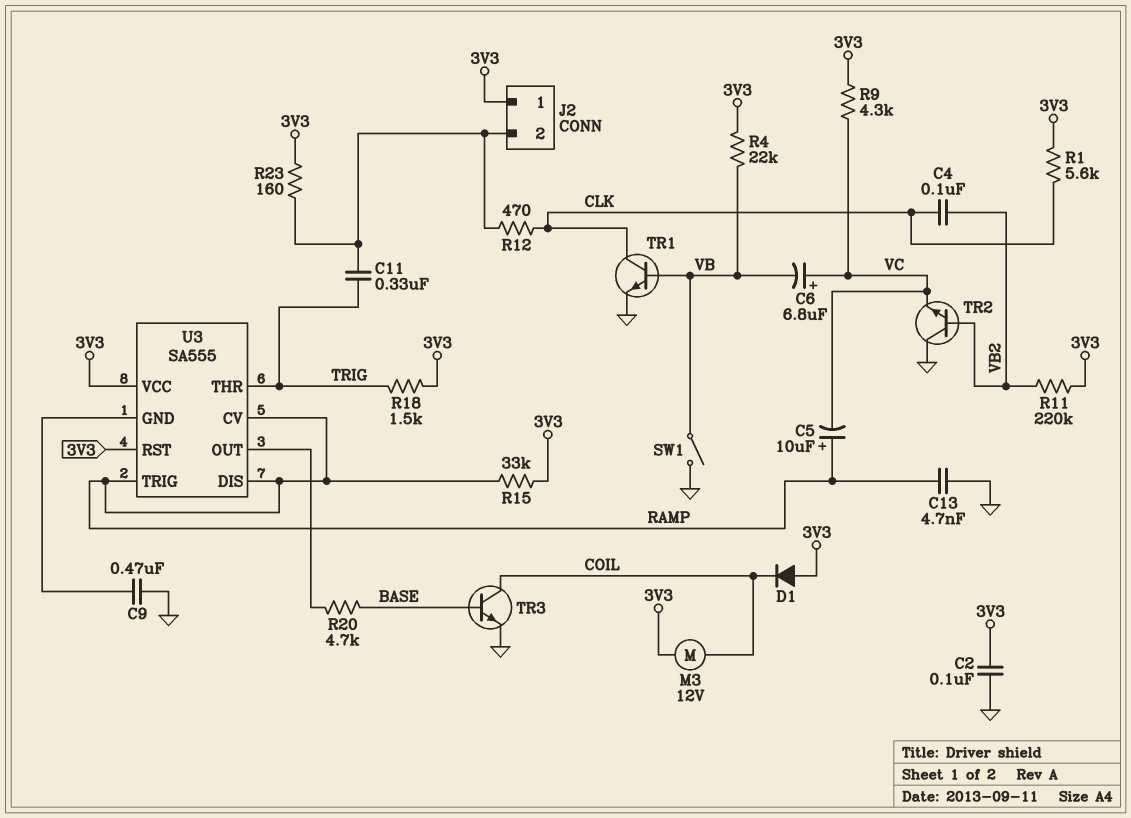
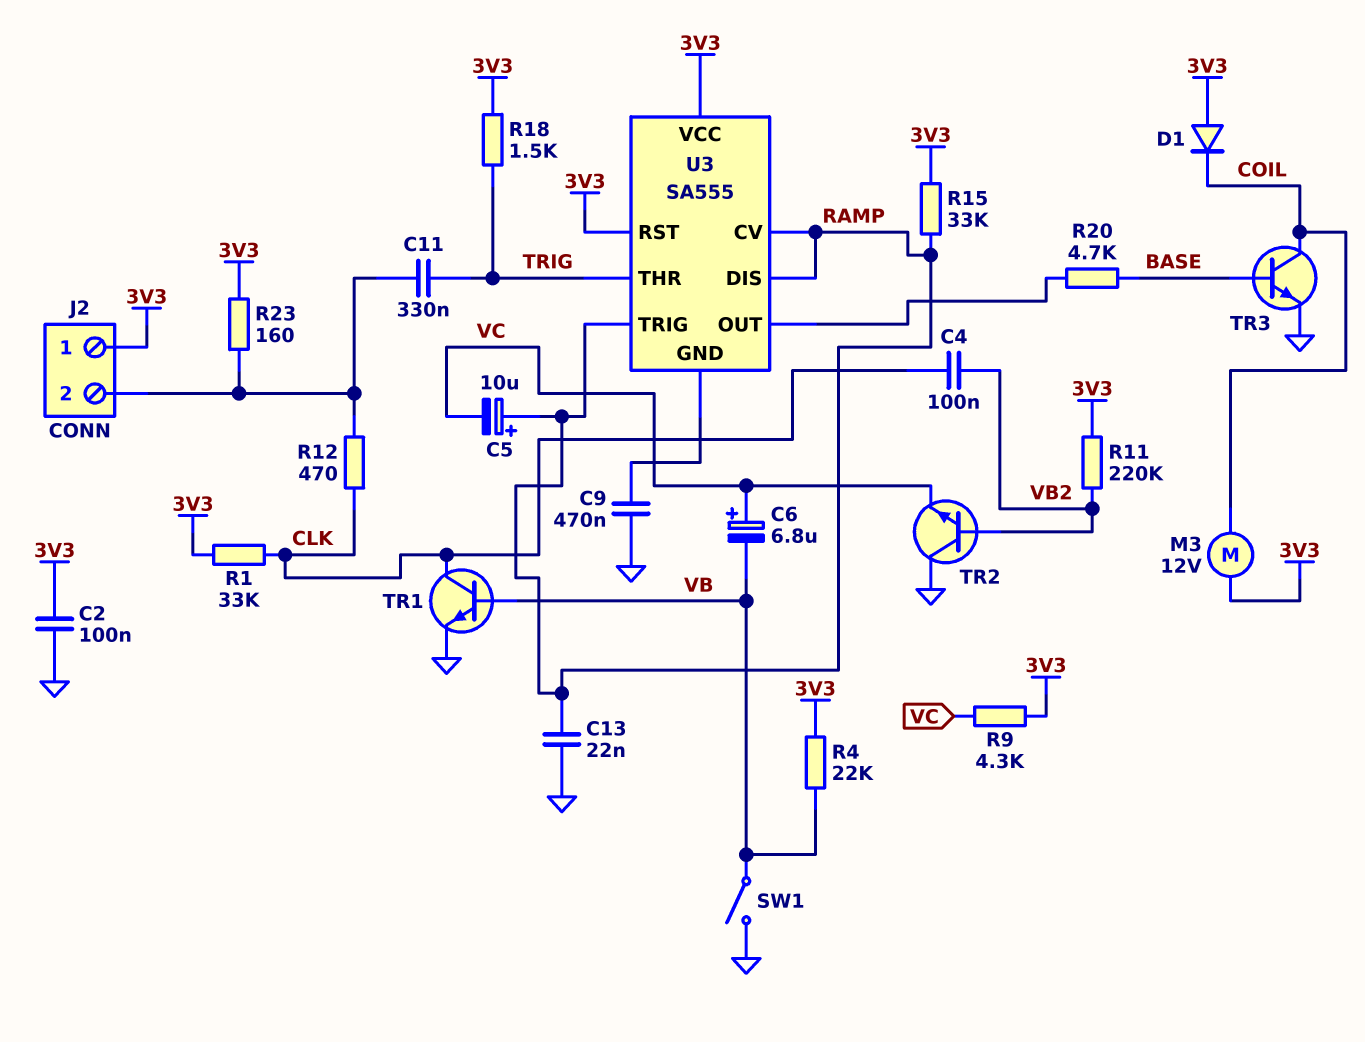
C13: 4.7nF (GND, RAMP) -> 22nF (GND, RAMP)
R1: 5.6k (3V3, CLK) -> 33k (3V3, CLK)

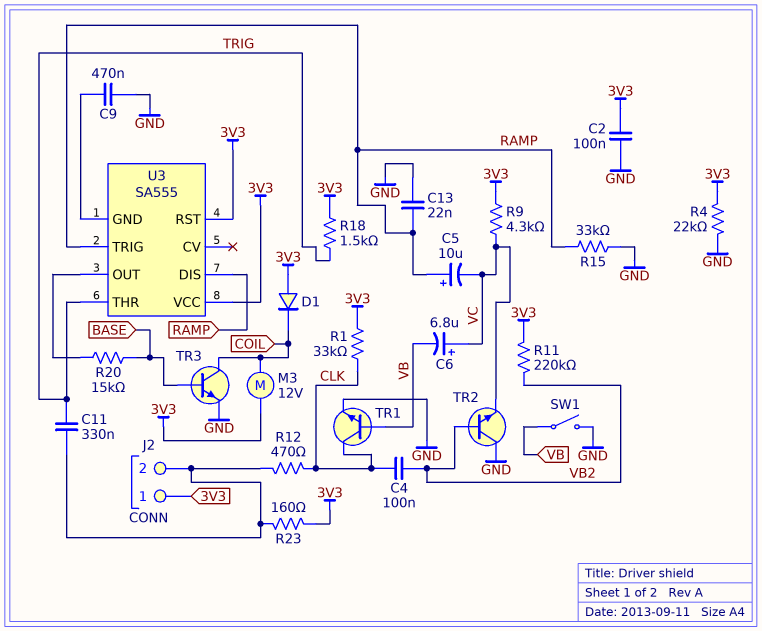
R4: 22k (3V3, VB) -> 22k (3V3, GND)
R15: 33k (3V3, RAMP) -> 33k (GND, RAMP)
R20: 4.7k (BASE, U3/OUT) -> 15k (BASE, U3/OUT)
U3 pin CV: RAMP -> none

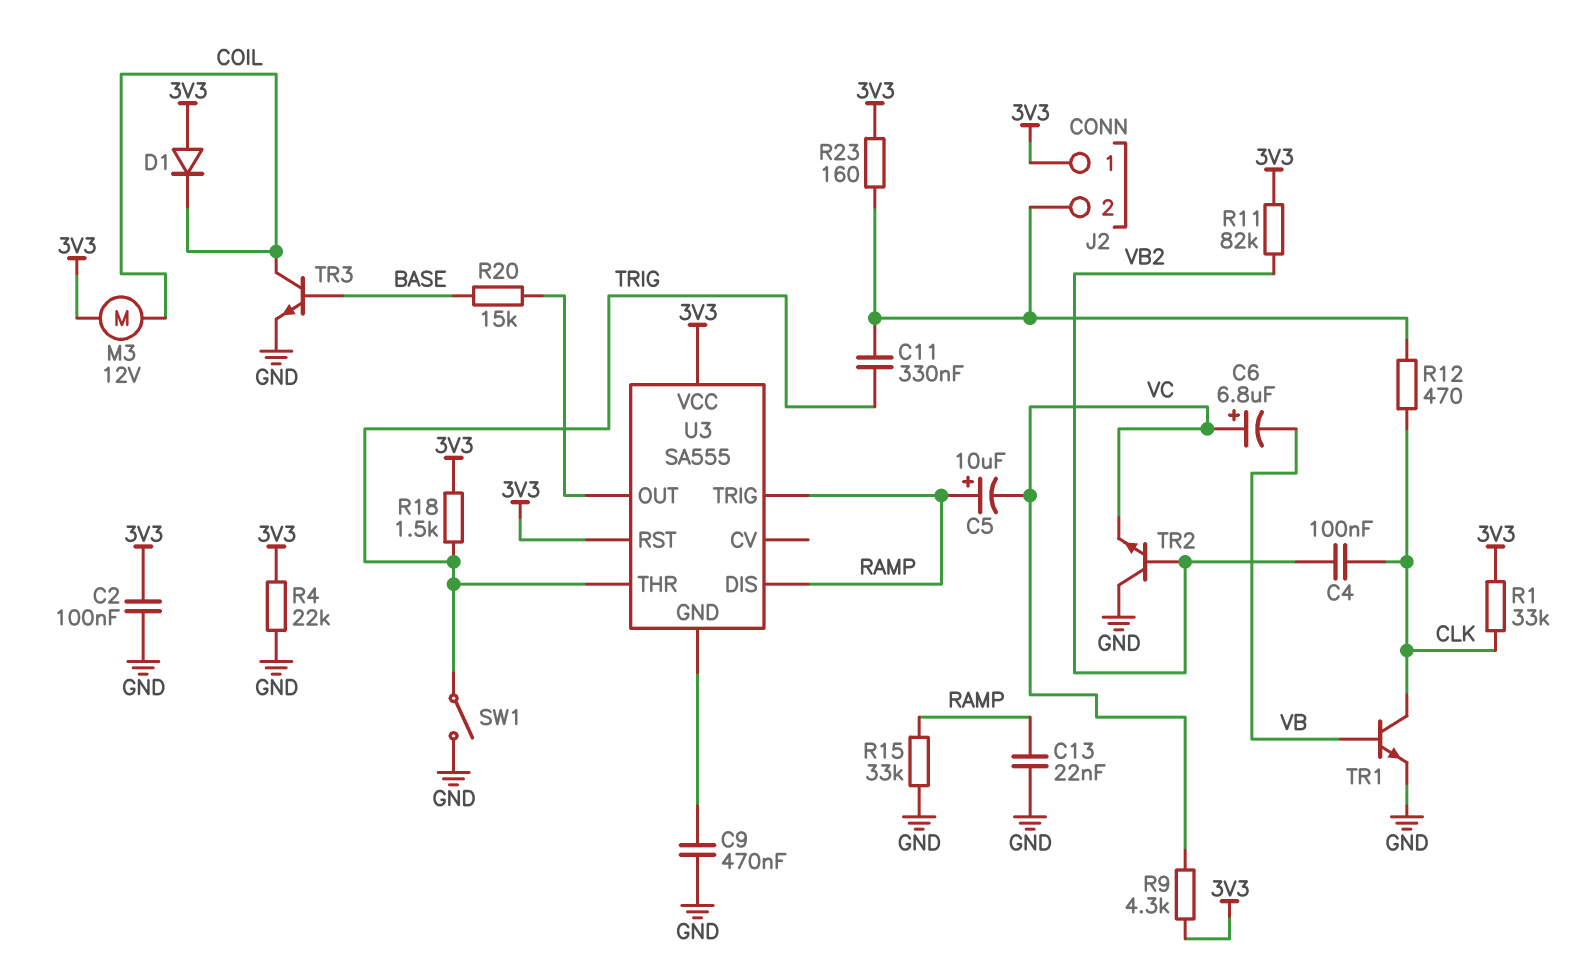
R11: 220k (3V3, VB2) -> 82k (3V3, VB2)
SW1: switch (GND, VB) -> switch (GND, TRIG)

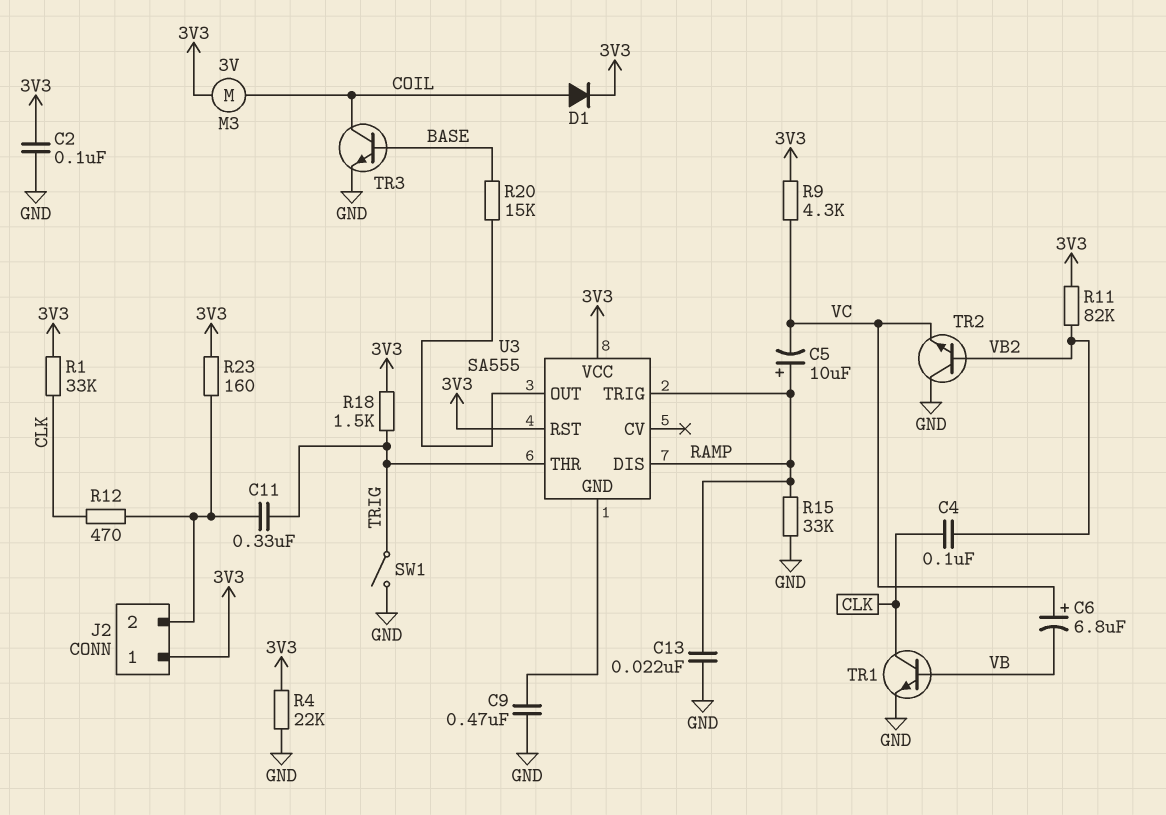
D1: diode (A 3V3, K COIL) -> diode (A COIL, K 3V3)
M3: motor 12V (3V3, COIL) -> motor 3V (3V3, COIL)

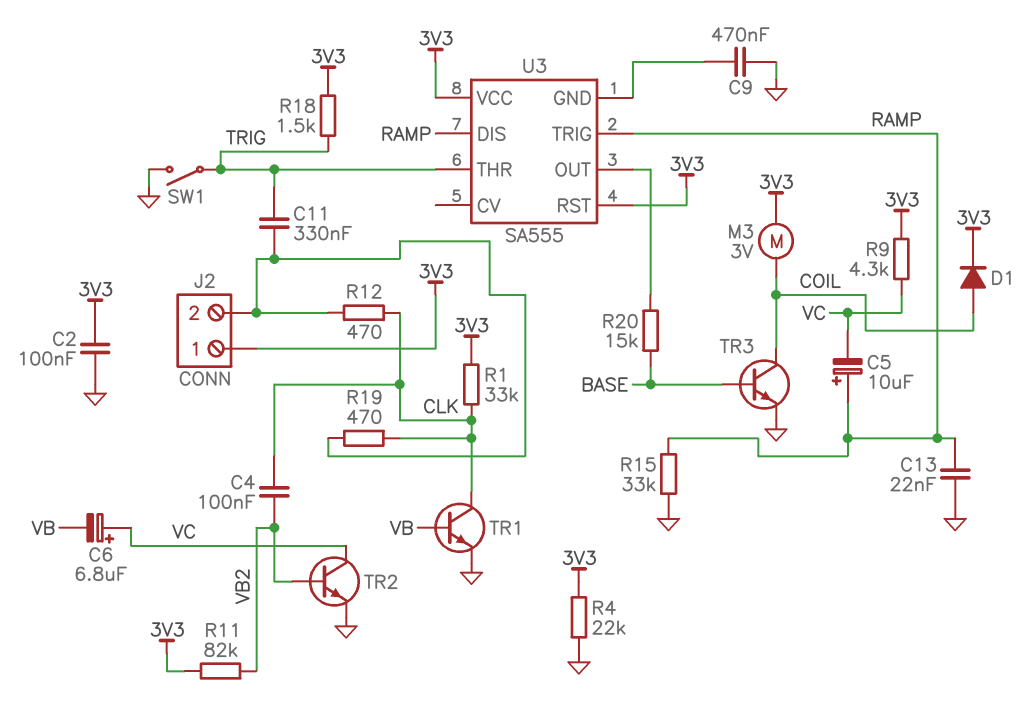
R19: none -> 470 (CLK, J2/2)
R23: 160 (3V3, J2/2) -> none
TR2: NPN (B VB2, C GND, E VC) -> NPN (B VB2, C VC, E GND)

